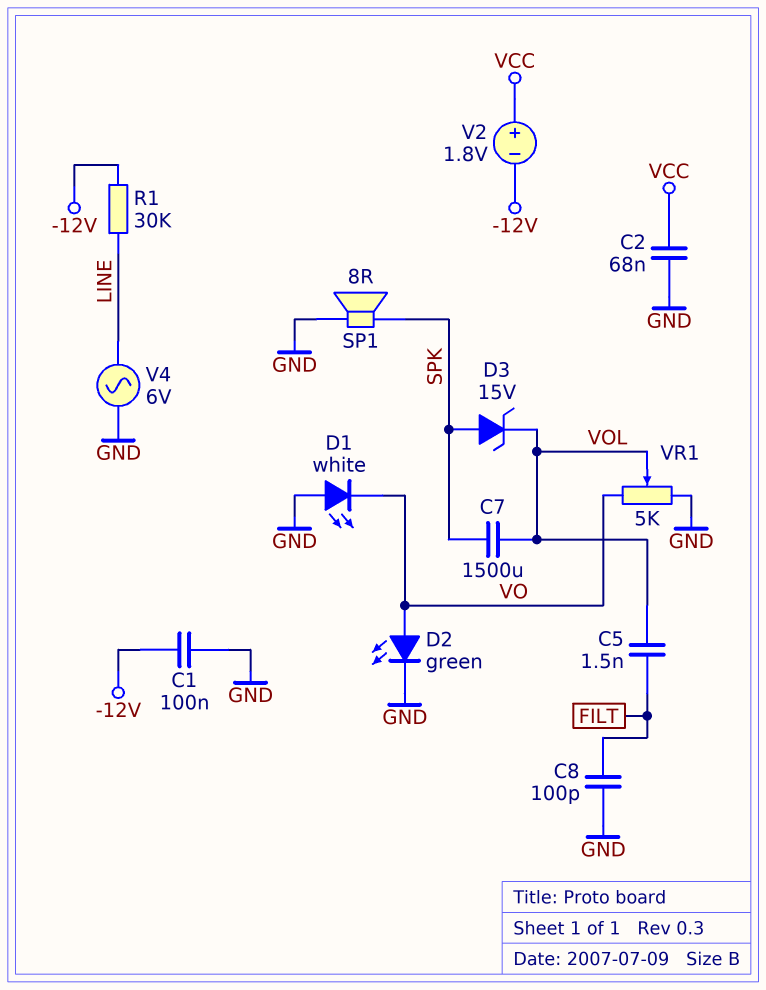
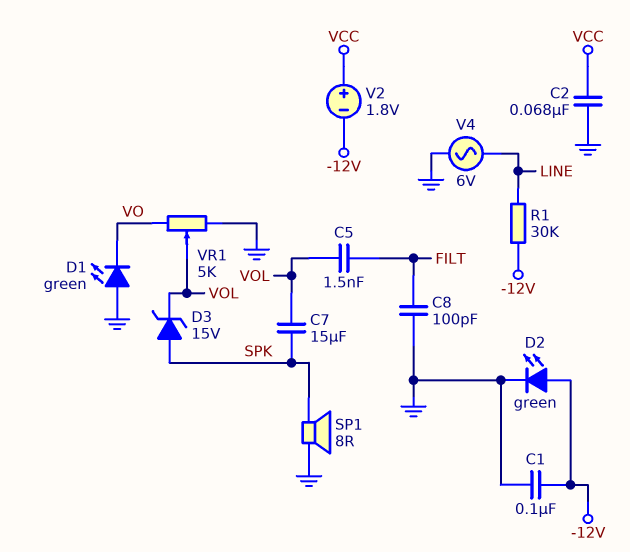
C7: 1500uF (SPK, VOL) -> 15uF (SPK, VOL)
D1: LED white (A GND, K VO) -> LED green (A GND, K VO)
D2: LED green (A VO, K GND) -> LED green (A -12V, K GND)

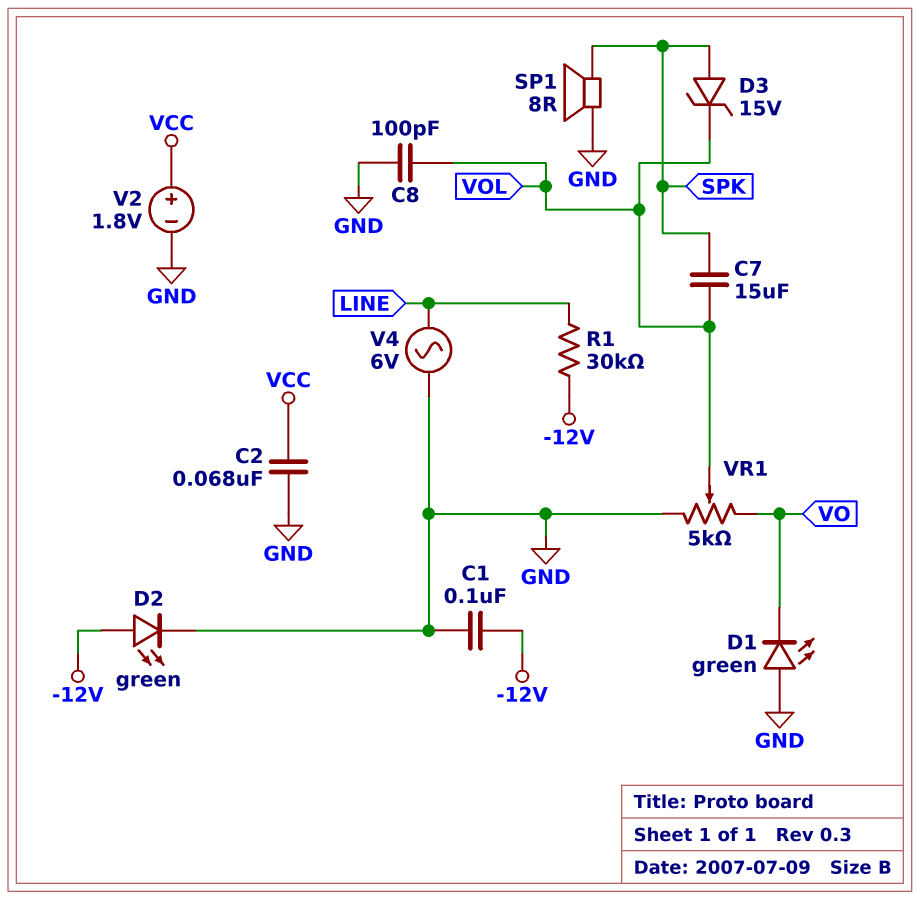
C5: 1.5nF (FILT, VOL) -> none
C8: 100pF (FILT, GND) -> 100pF (GND, VOL)
V2: 1.8V (plus VCC, minus -12V) -> 1.8V (plus VCC, minus GND)

